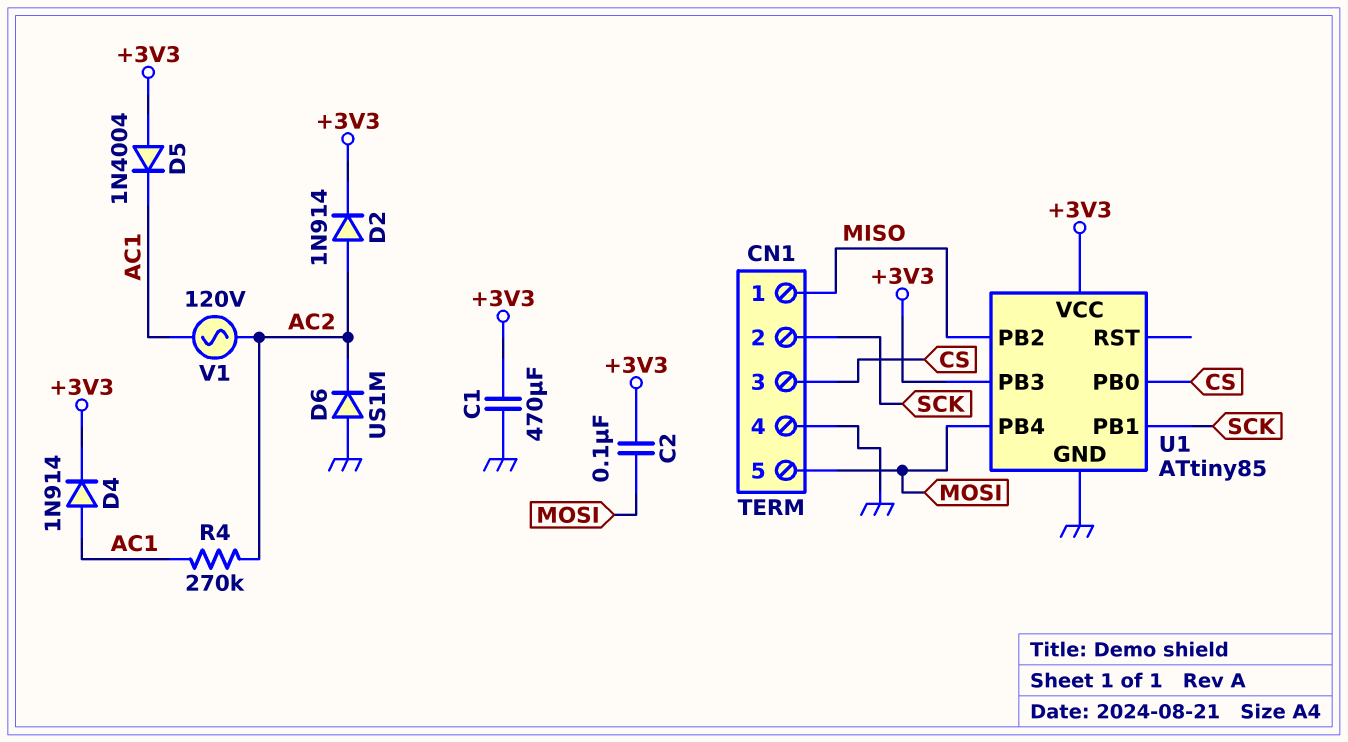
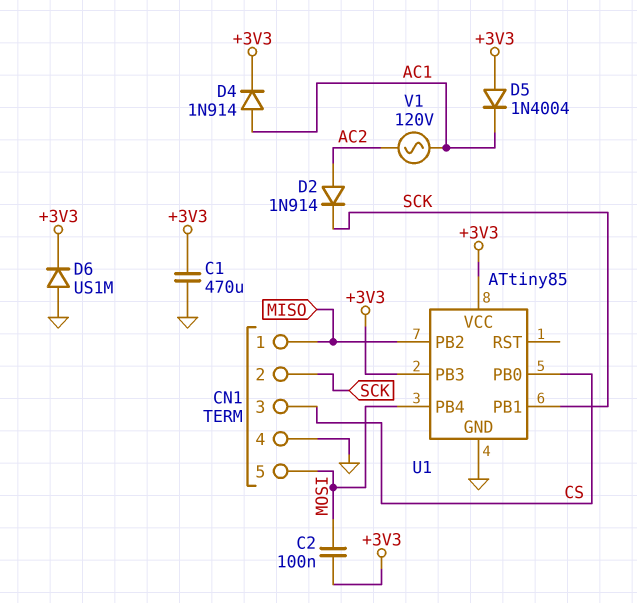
D2: diode 1N914 (A AC2, K +3V3) -> diode 1N914 (A AC2, K SCK)
D6: diode US1M (A GND, K AC2) -> diode US1M (A GND, K +3V3)
R4: 270k (AC1, AC2) -> none

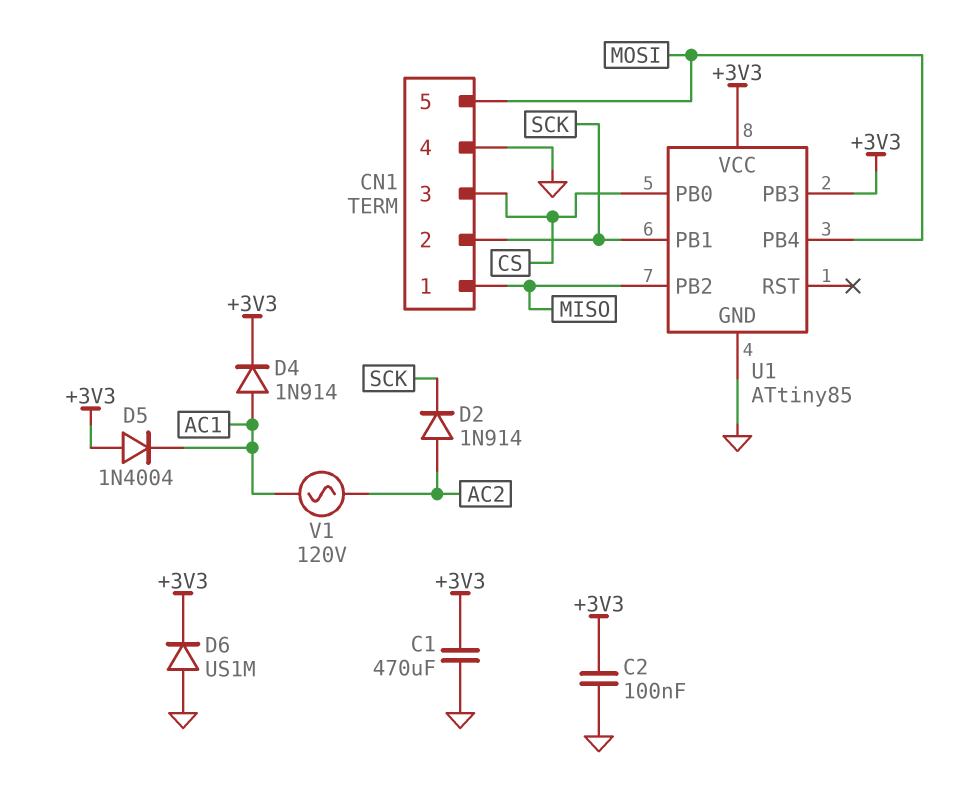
C2: 100nF (+3V3, MOSI) -> 100nF (+3V3, GND)

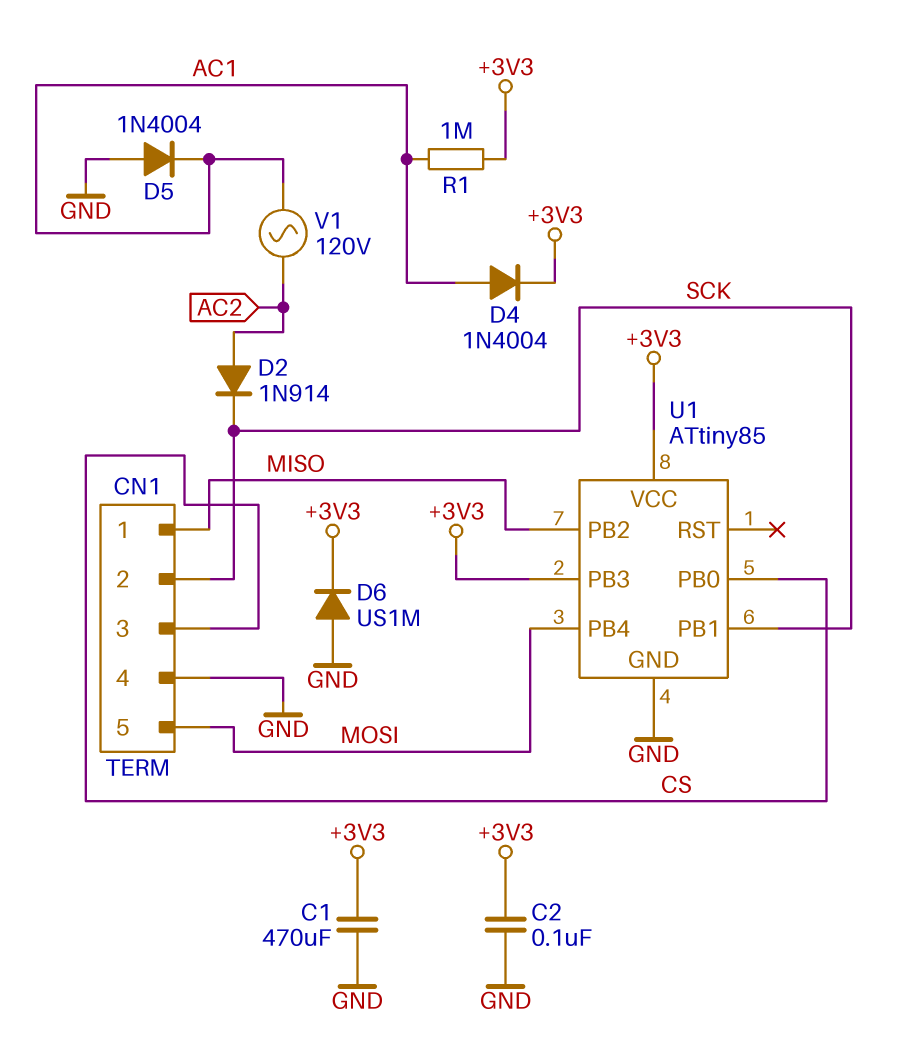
D4: diode 1N914 (A AC1, K +3V3) -> diode 1N4004 (A AC1, K +3V3)
D5: diode 1N4004 (A +3V3, K AC1) -> diode 1N4004 (A GND, K AC1)
R1: none -> 1M (+3V3, AC1)

